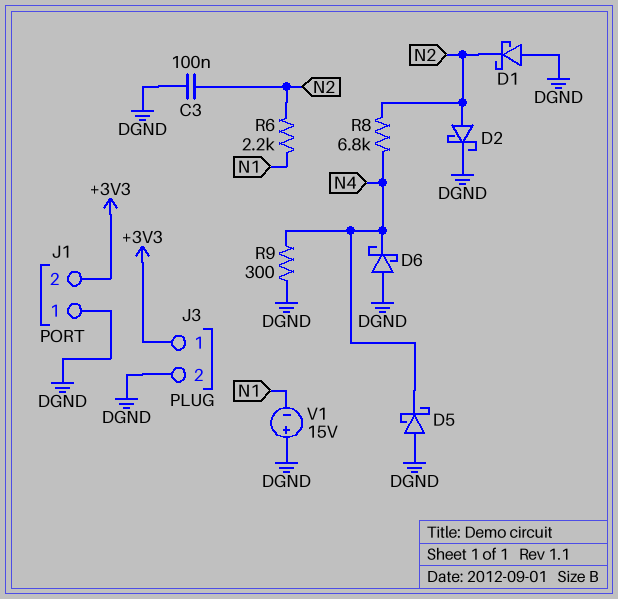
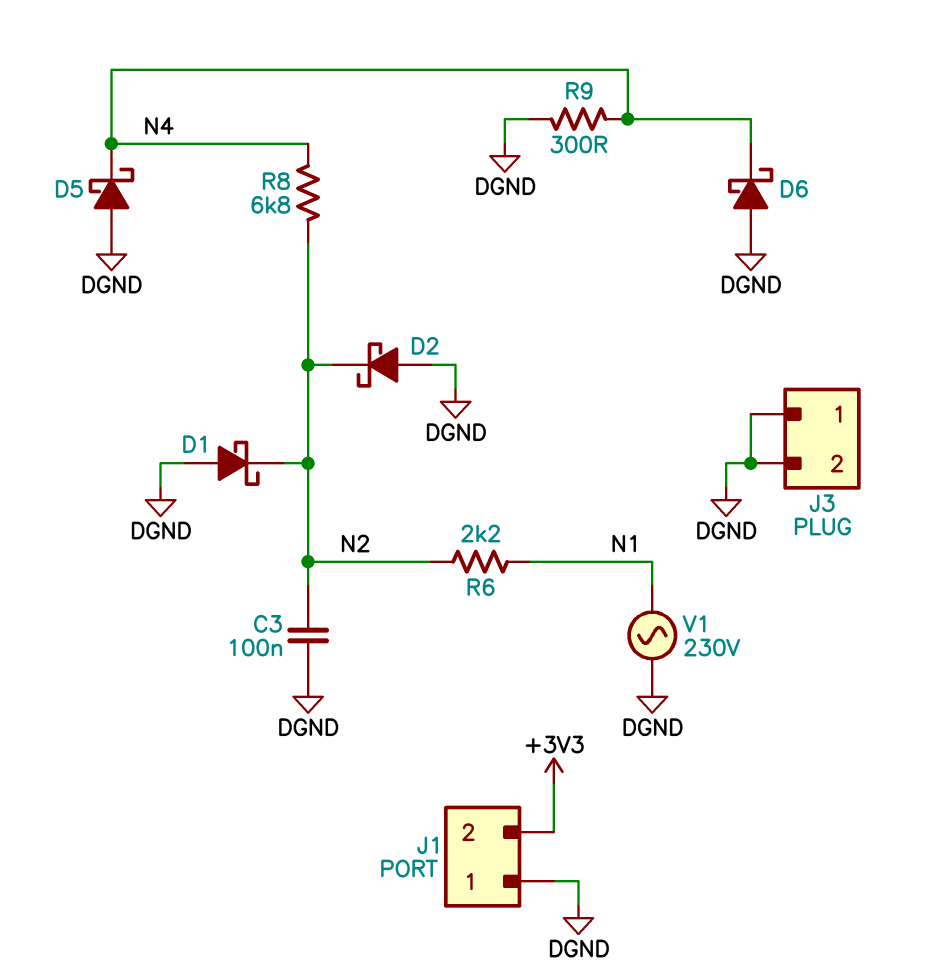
D2: schottky (A N2, K DGND) -> schottky (A DGND, K N2)
J3 pin 1: +3V3 -> DGND
V1: 15V (plus DGND, minus N1) -> AC 230V (DGND, N1)

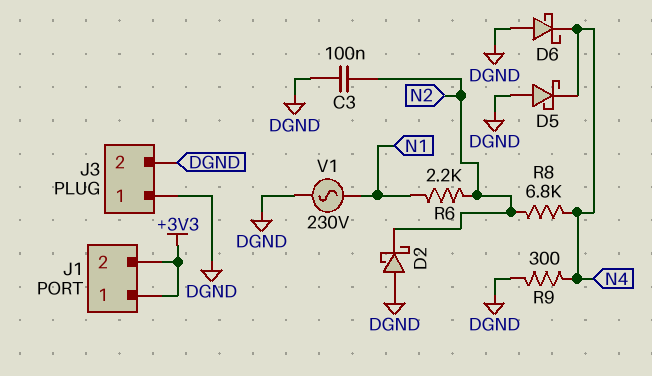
D1: schottky (A DGND, K N2) -> none
J1 pin 1: DGND -> +3V3

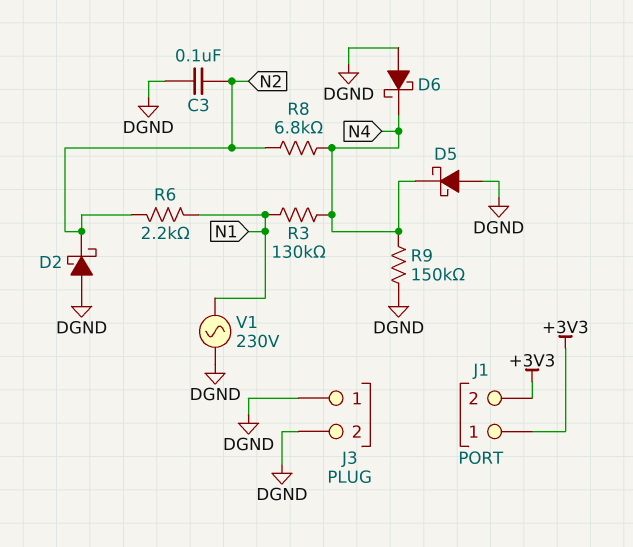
R3: none -> 130k (N1, N4)
R9: 300 (DGND, N4) -> 150k (DGND, N4)

